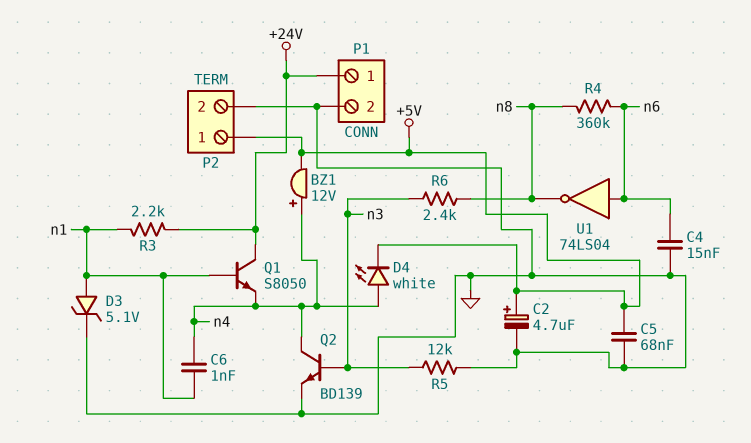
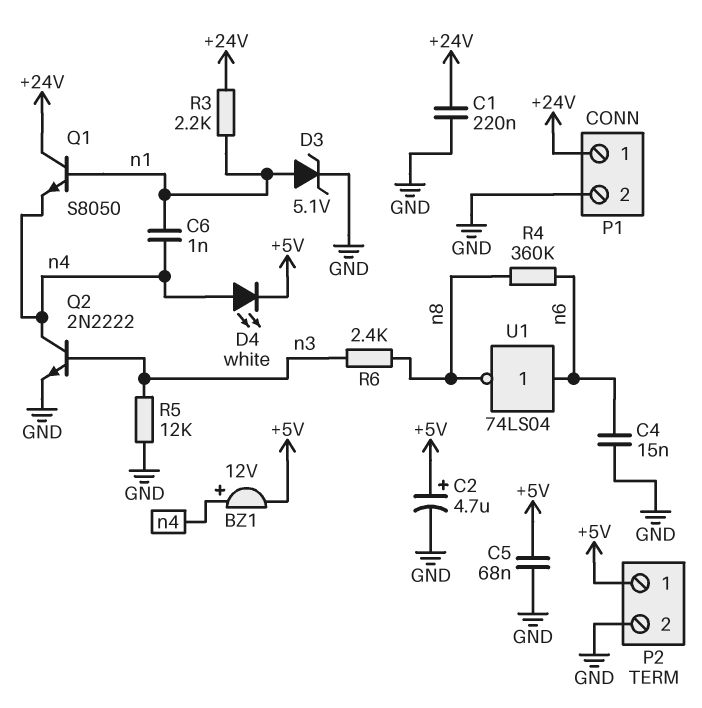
C1: none -> 220nF (+24V, GND)
Q2: NPN BD139 (B n3, C n4, E GND) -> NPN 2N2222 (B n3, C n4, E GND)

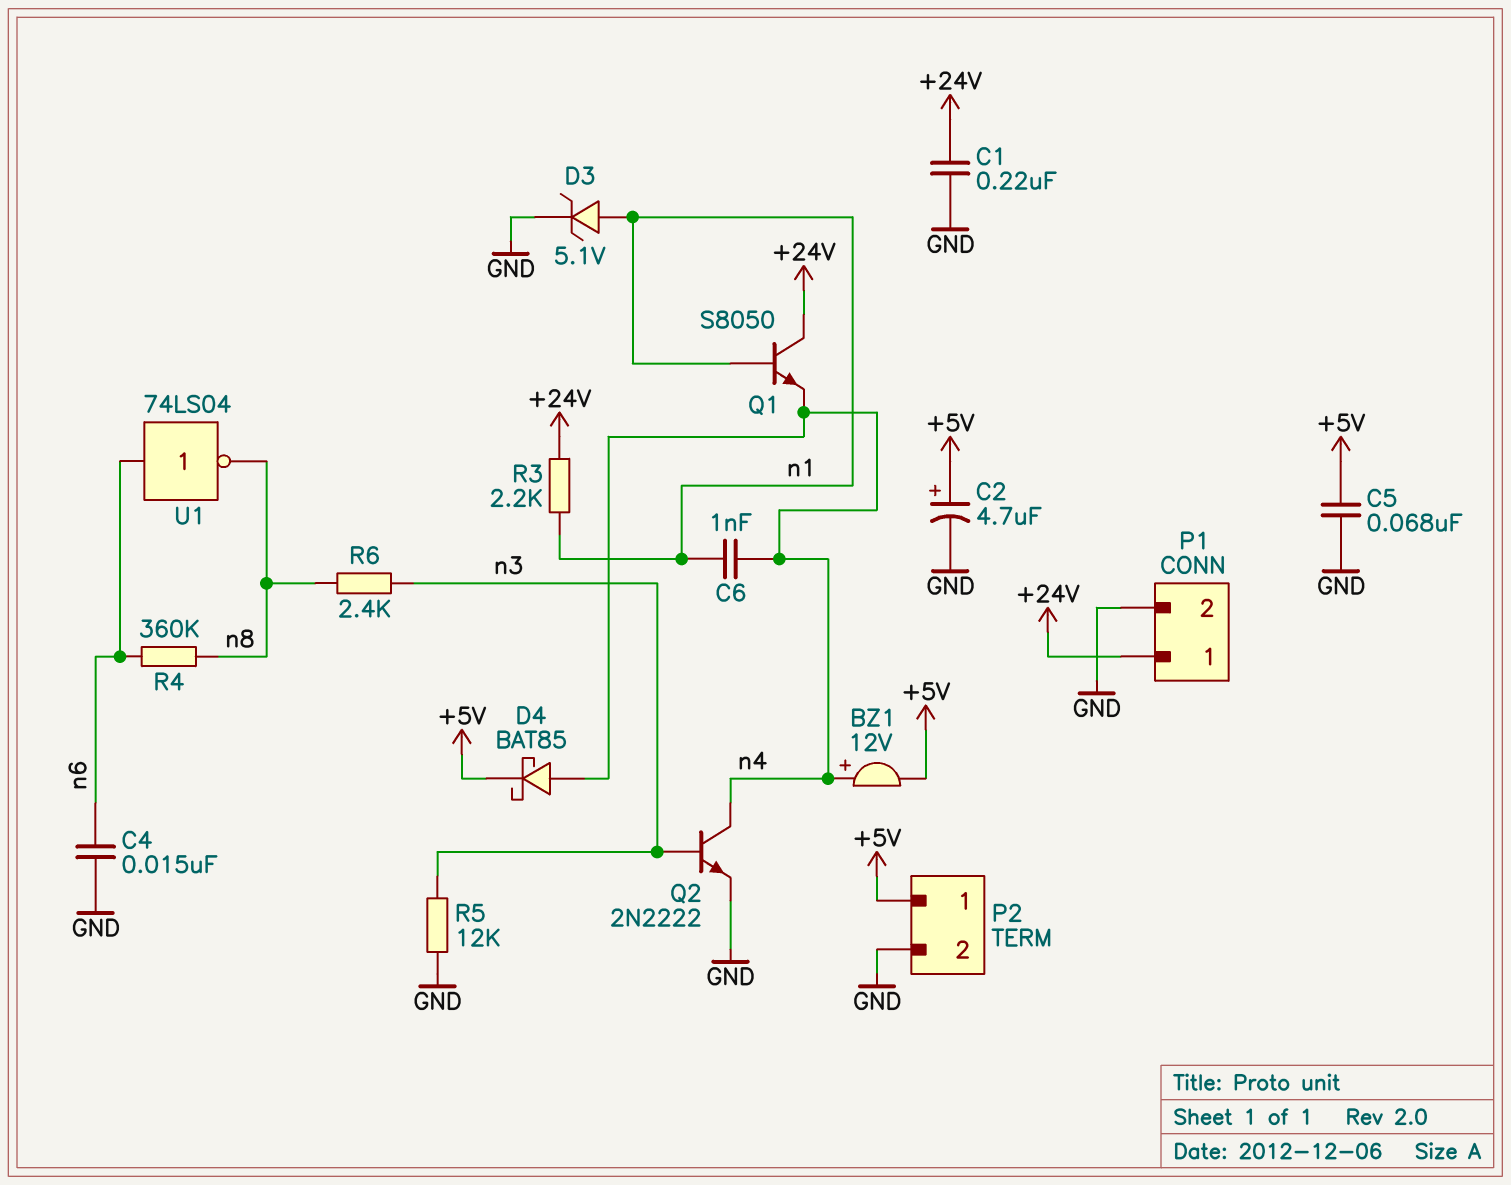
D4: LED white (A n4, K +5V) -> schottky BAT85 (A n4, K +5V)

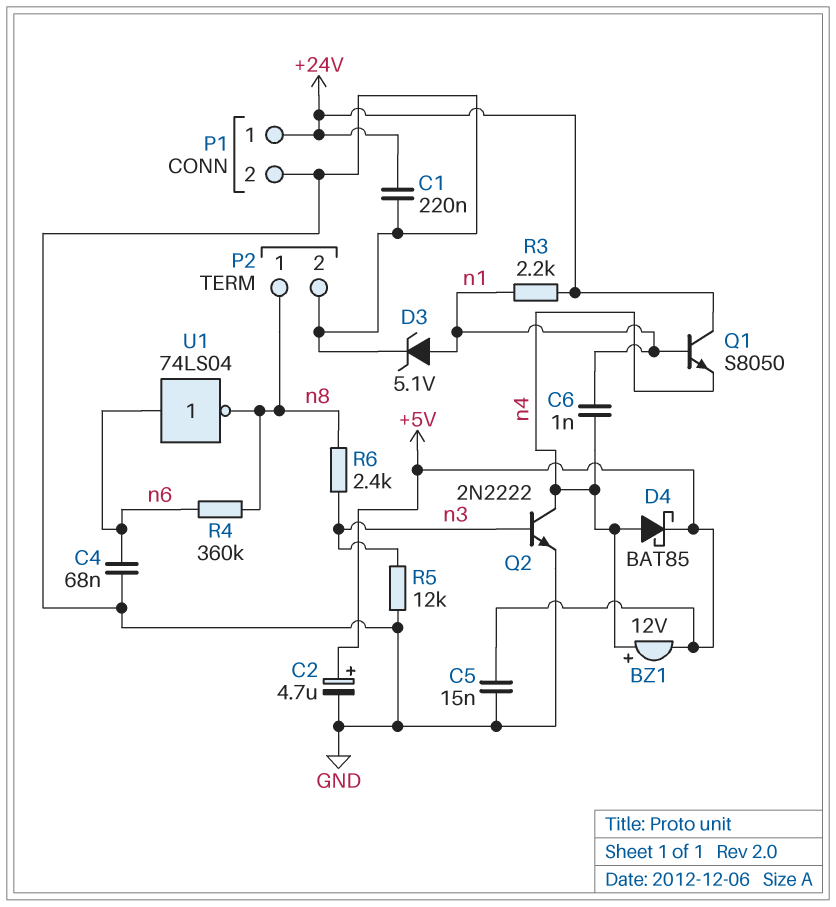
C4: 15nF (GND, n6) -> 68nF (GND, n6)
C5: 68nF (+5V, GND) -> 15nF (+5V, GND)
P2 pin 1: +5V -> n8

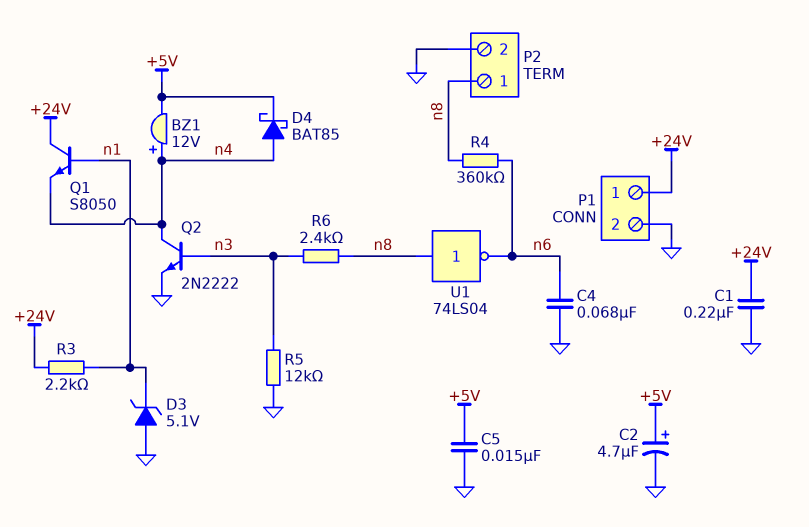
C6: 1nF (n1, n4) -> none
D3: zener 5.1V (A n1, K GND) -> zener 5.1V (A GND, K n1)
U1: NOT 74LS04 (in n6, out n8) -> NOT 74LS04 (in n8, out n6)

